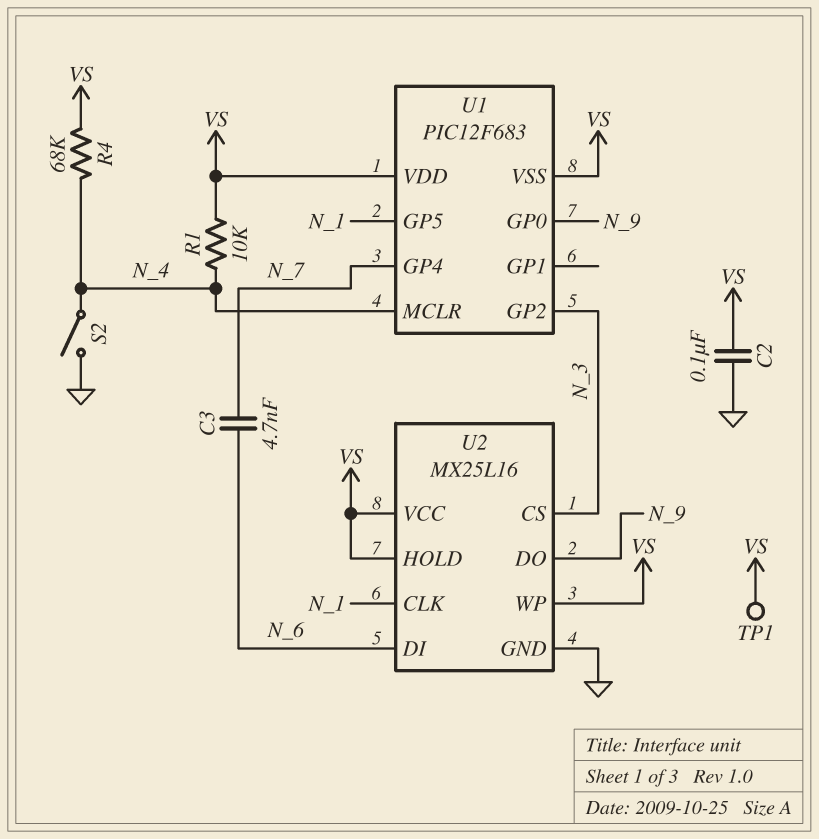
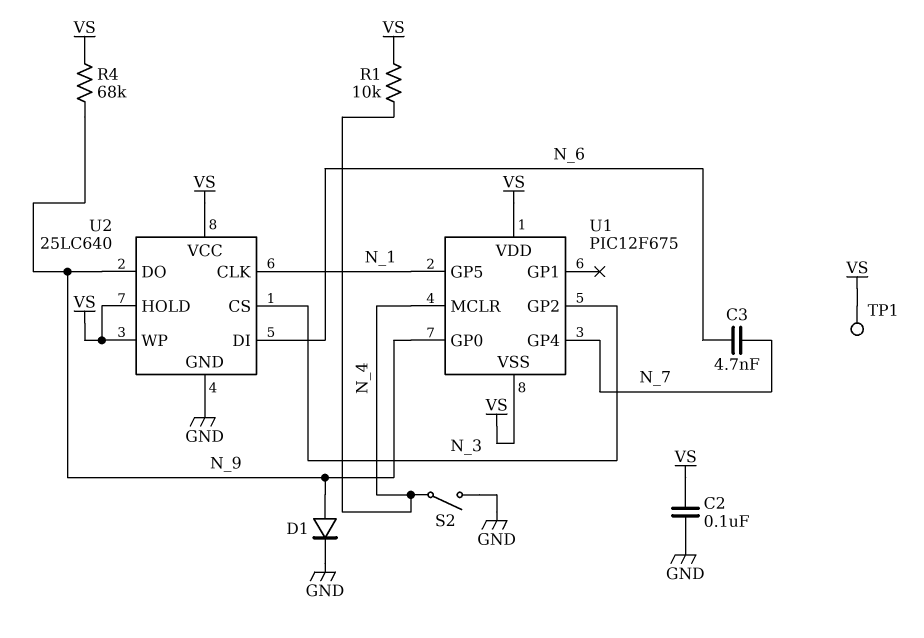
D1: none -> diode (A N_9, K GND)
R4: 68k (N_4, VS) -> 68k (N_9, VS)
U1: PIC12F683 -> PIC12F675
U2: MX25L16 -> 25LC640

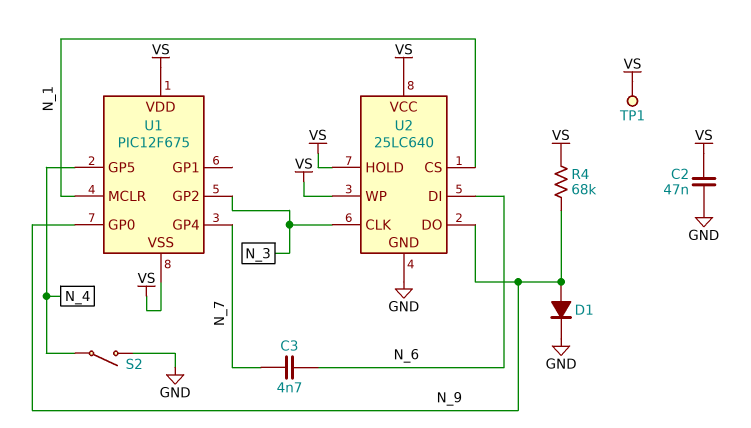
C2: 100nF (GND, VS) -> 47nF (GND, VS)
R1: 10k (N_4, VS) -> none
U1 pin GP5: N_1 -> N_4
U1 pin MCLR: N_4 -> N_1
U2 pin CLK: N_1 -> N_3
U2 pin CS: N_3 -> N_1

